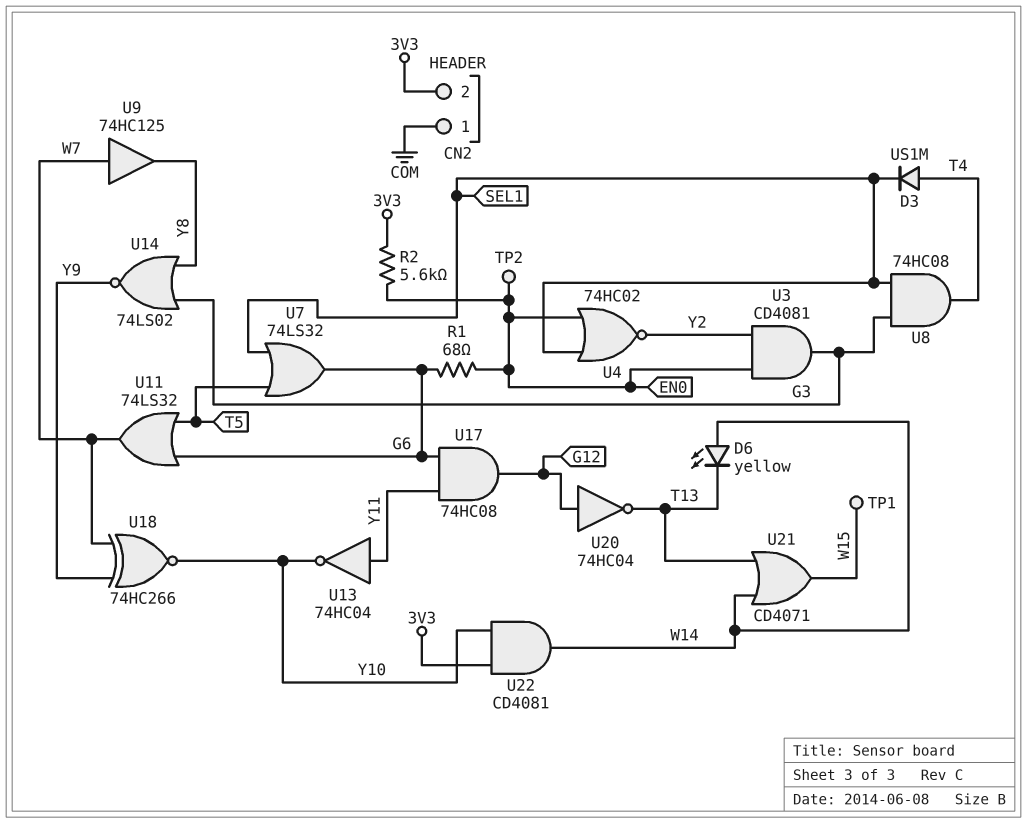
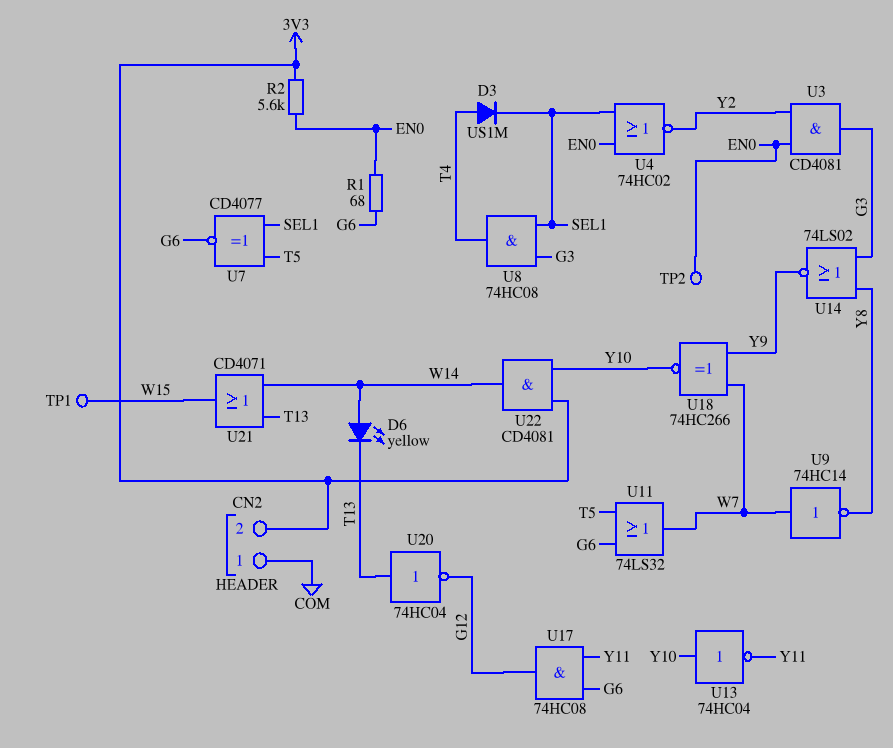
U7: OR 74LS32 (in SEL1, in T5, out G6) -> XNOR CD4077 (in SEL1, in T5, out G6)
U9: buffer 74HC125 (in W7, out Y8) -> NOT 74HC14 (in W7, out Y8)
U13: NOT 74HC04 (in Y11, out Y10) -> NOT 74HC04 (in Y10, out Y11)
U20: NOT 74HC04 (in G12, out T13) -> NOT 74HC04 (in T13, out G12)

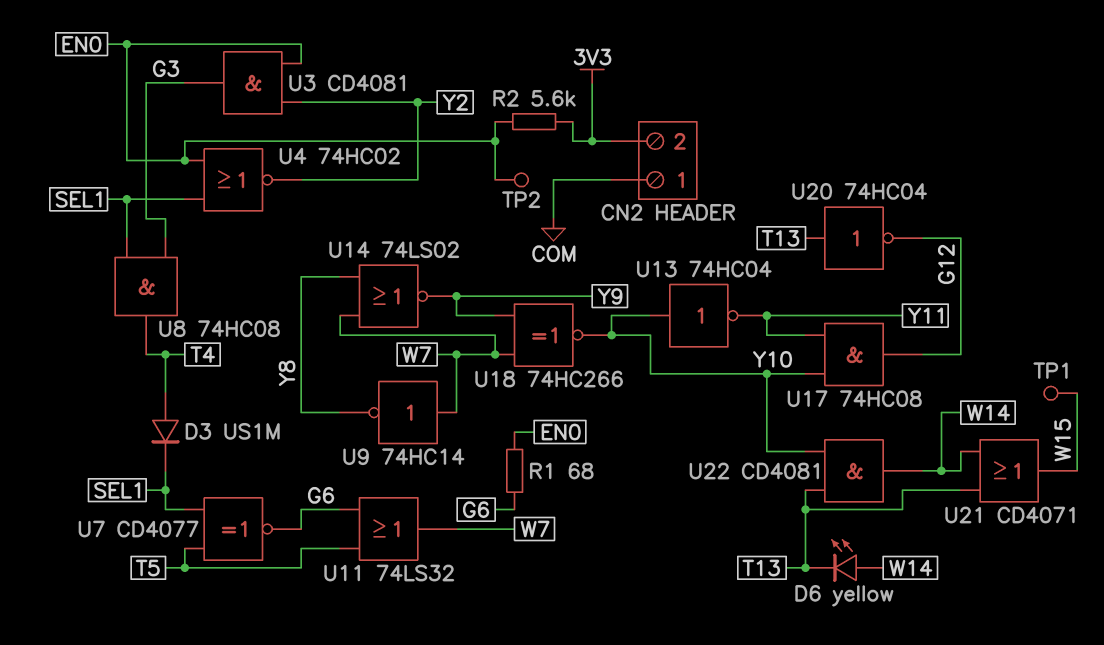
U14: NOR 74LS02 (in G3, in Y8, out Y9) -> NOR 74LS02 (in W7, in Y8, out Y9)
U17: AND 74HC08 (in G6, in Y11, out G12) -> AND 74HC08 (in Y10, in Y11, out G12)
U22: AND CD4081 (in 3V3, in Y10, out W14) -> AND CD4081 (in T13, in Y10, out W14)

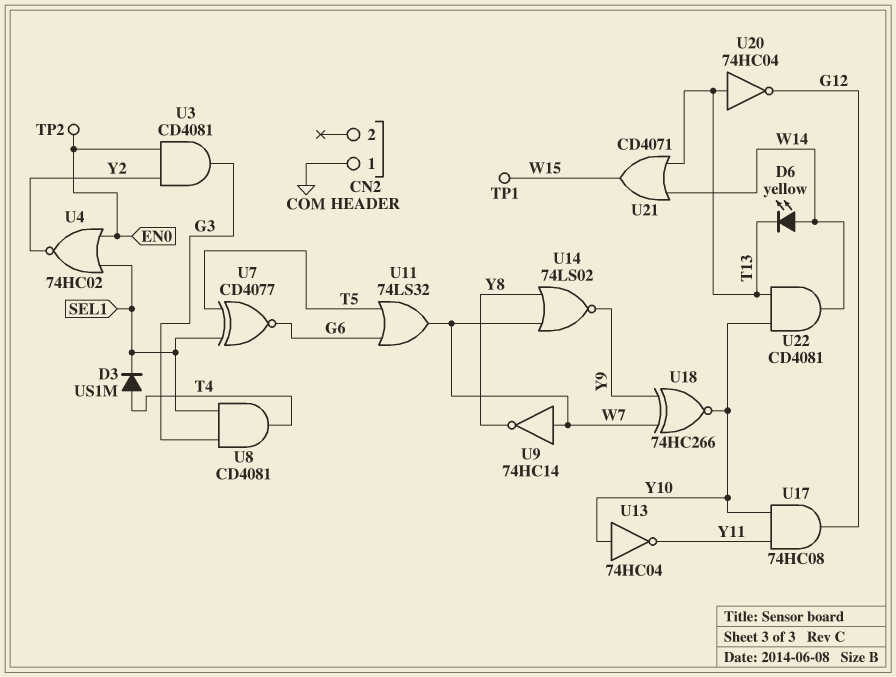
CN2 pin 2: 3V3 -> none
R1: 68 (EN0, G6) -> none
R2: 5.6k (3V3, EN0) -> none
U8: AND 74HC08 (in G3, in SEL1, out T4) -> AND CD4081 (in G3, in SEL1, out T4)

